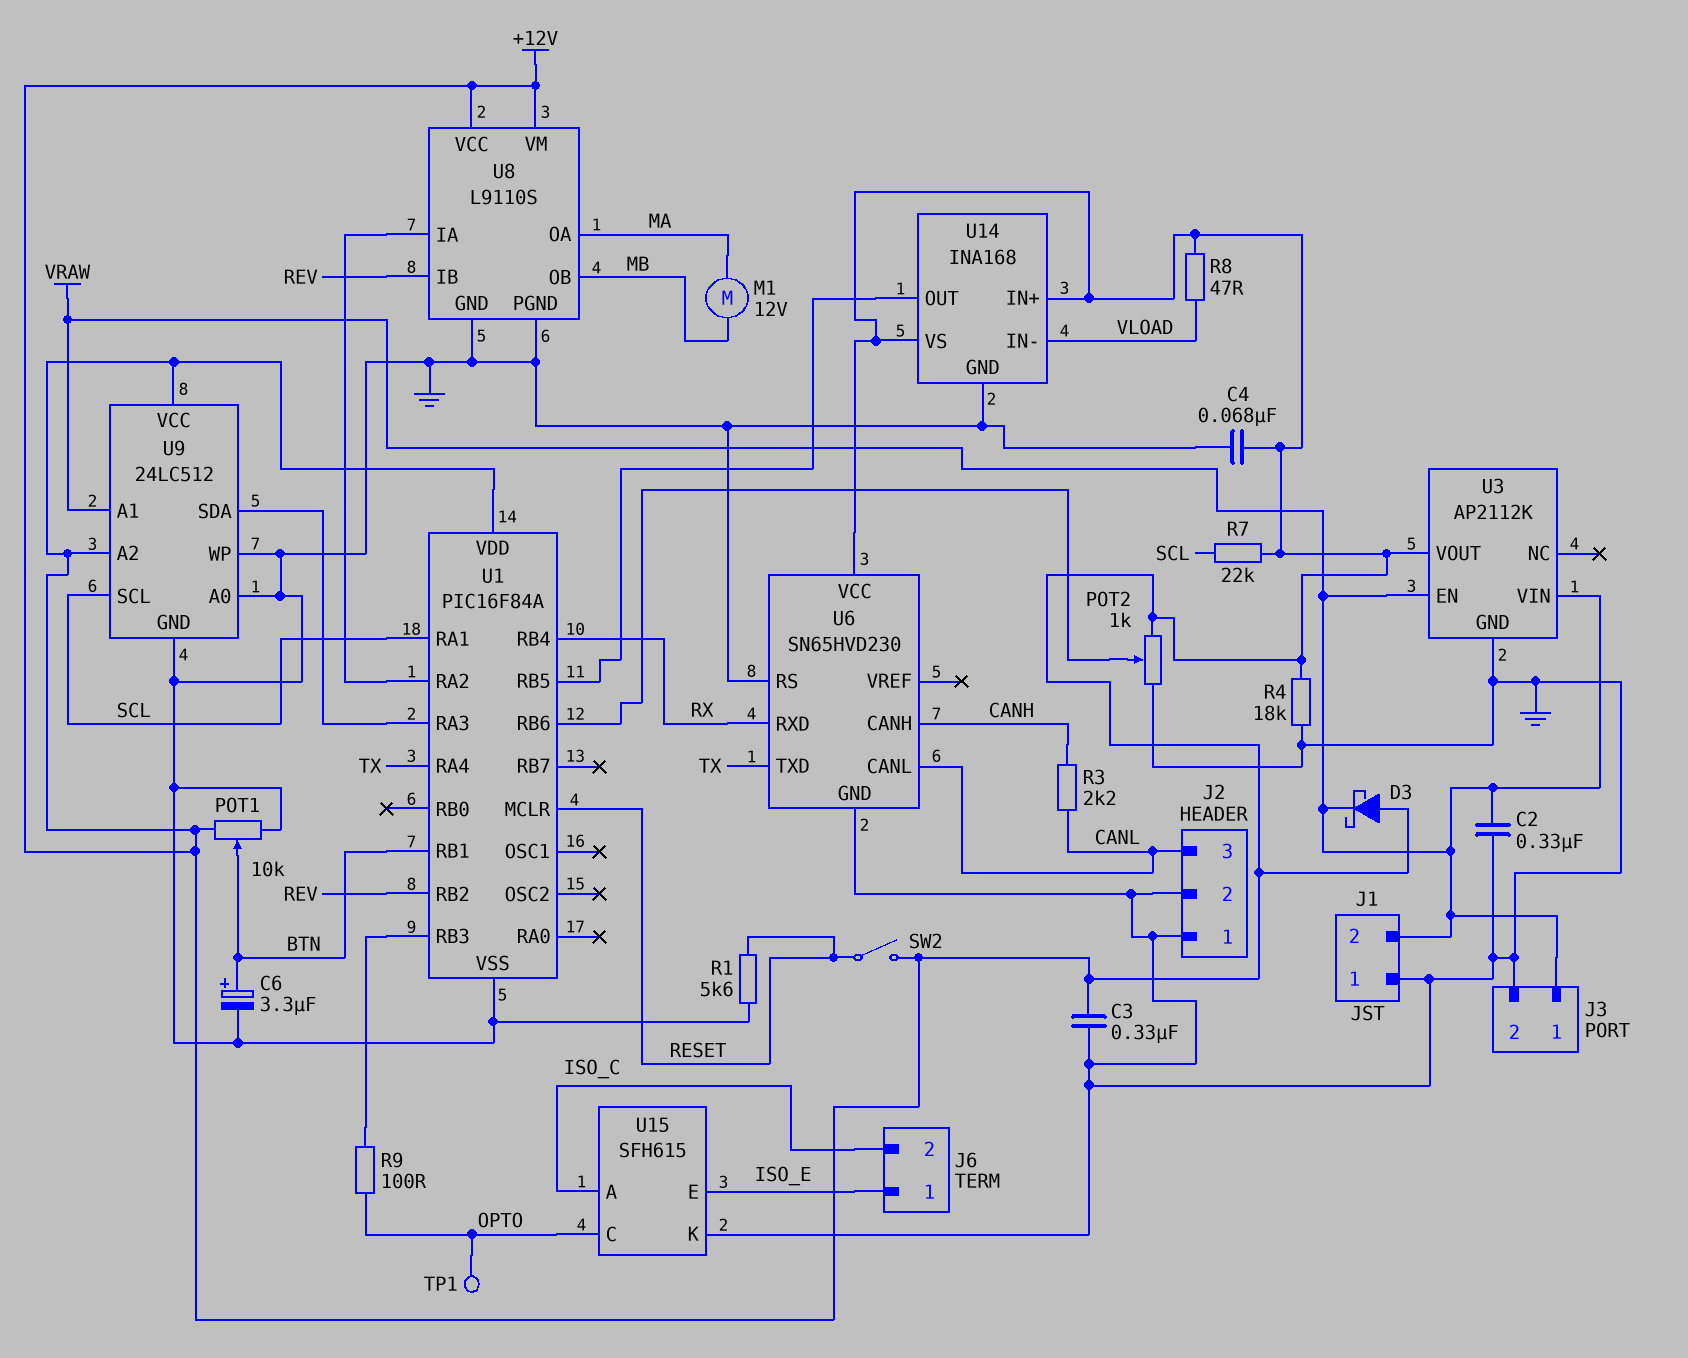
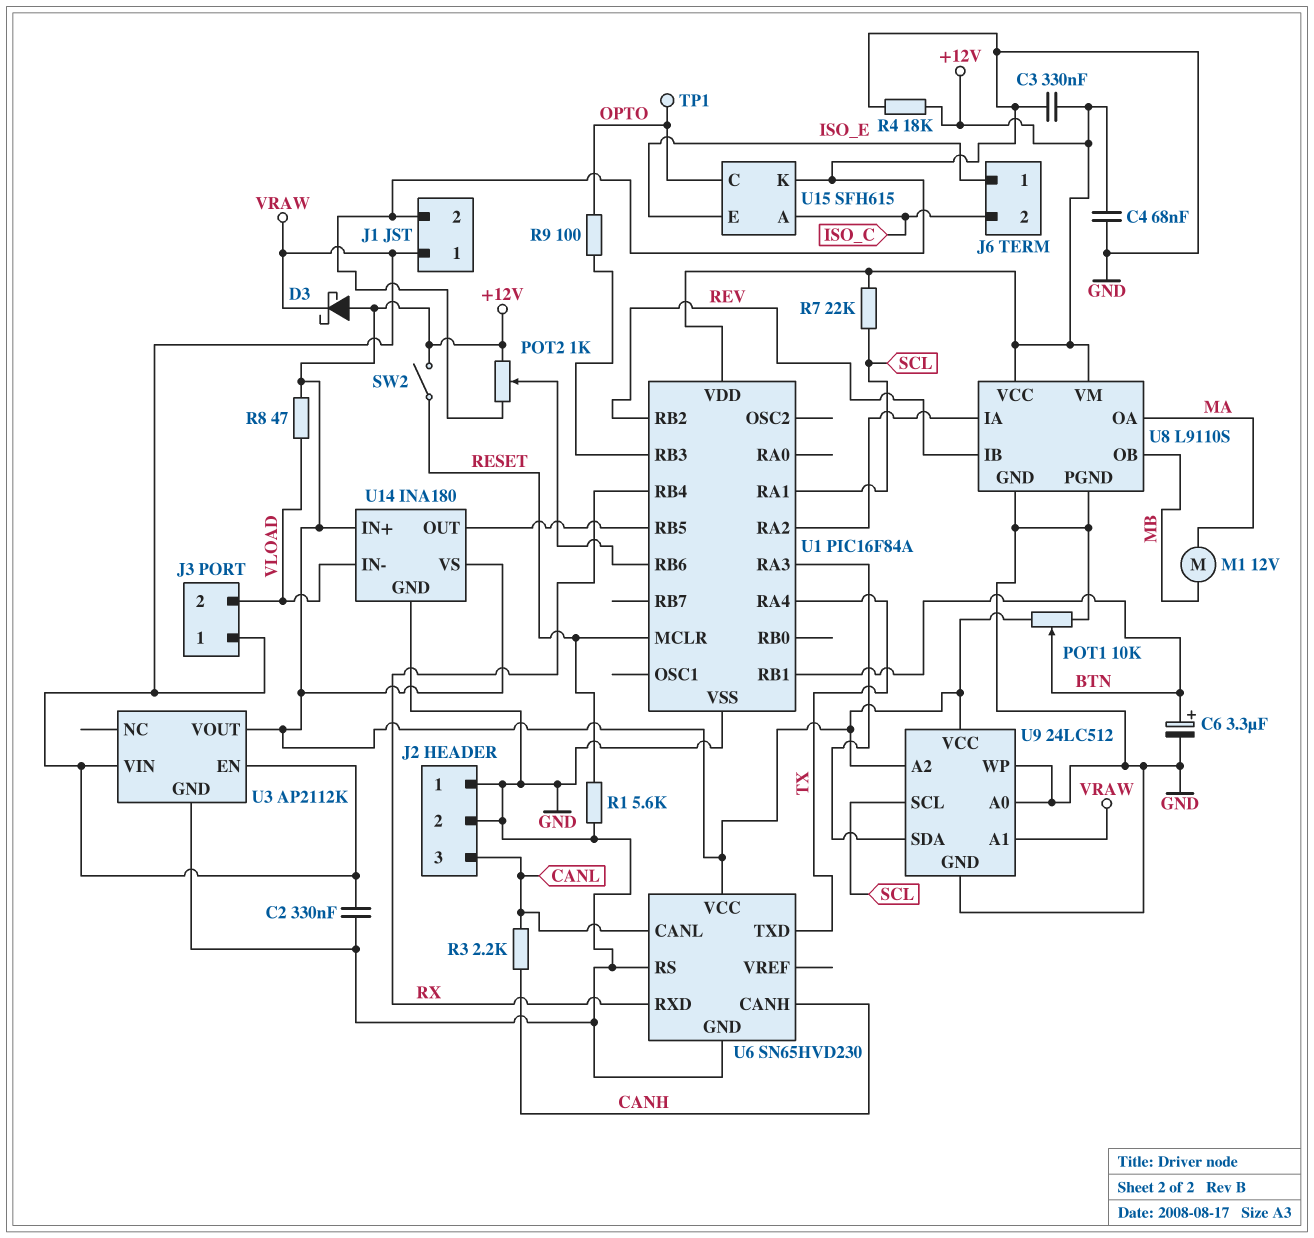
J1 pin 1: GND -> VRAW
J1 pin 2: VRAW -> GND
J3 pin 2: GND -> VLOAD
U14: INA168 -> INA180

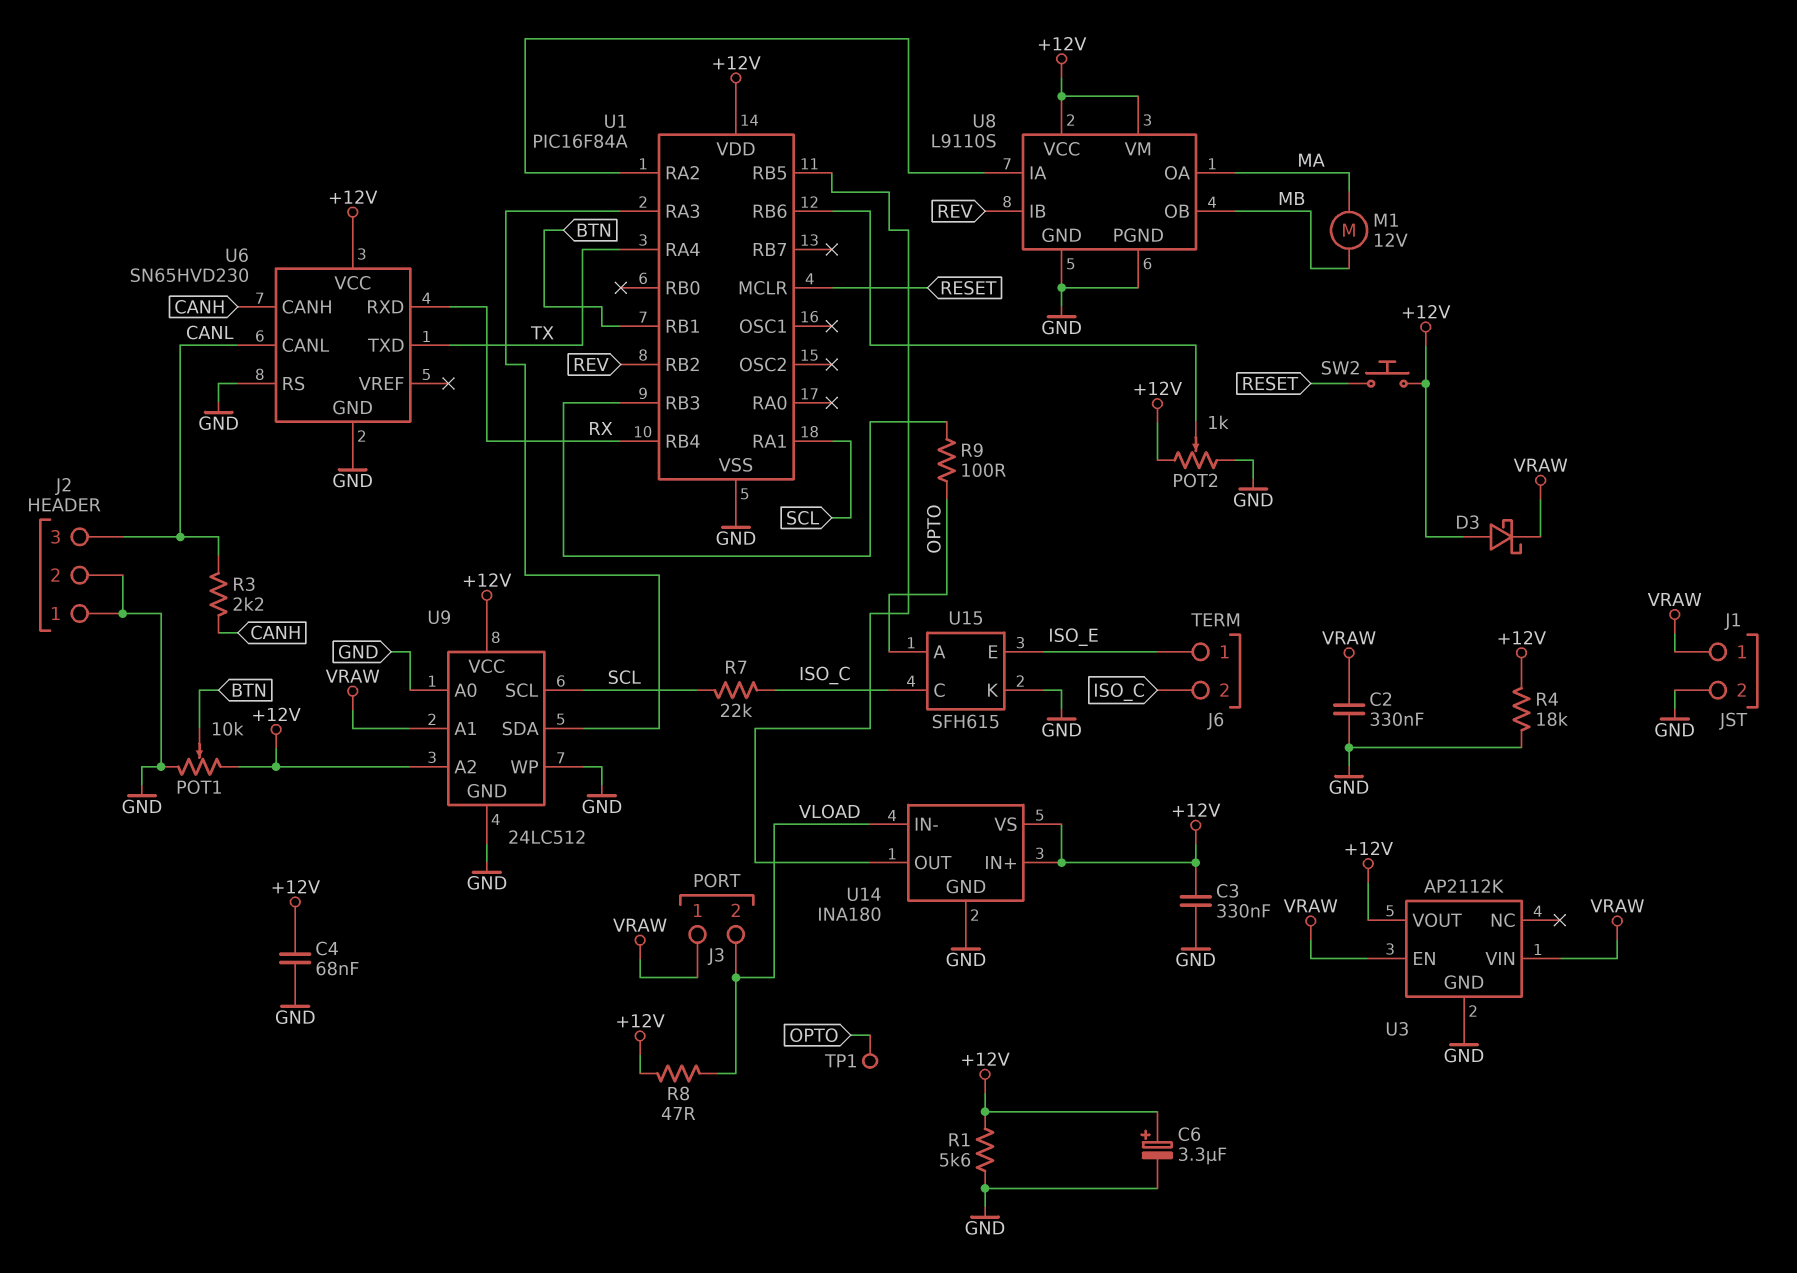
C6: 3.3uF (plus BTN, minus GND) -> 3.3uF (plus +12V, minus GND)
R1: 5.6k (GND, RESET) -> 5.6k (+12V, GND)
R7: 22k (+12V, SCL) -> 22k (ISO_C, SCL)
SW2: switch (+12V, RESET) -> button (+12V, RESET)
U15 pin A: ISO_C -> OPTO
U15 pin C: OPTO -> ISO_C

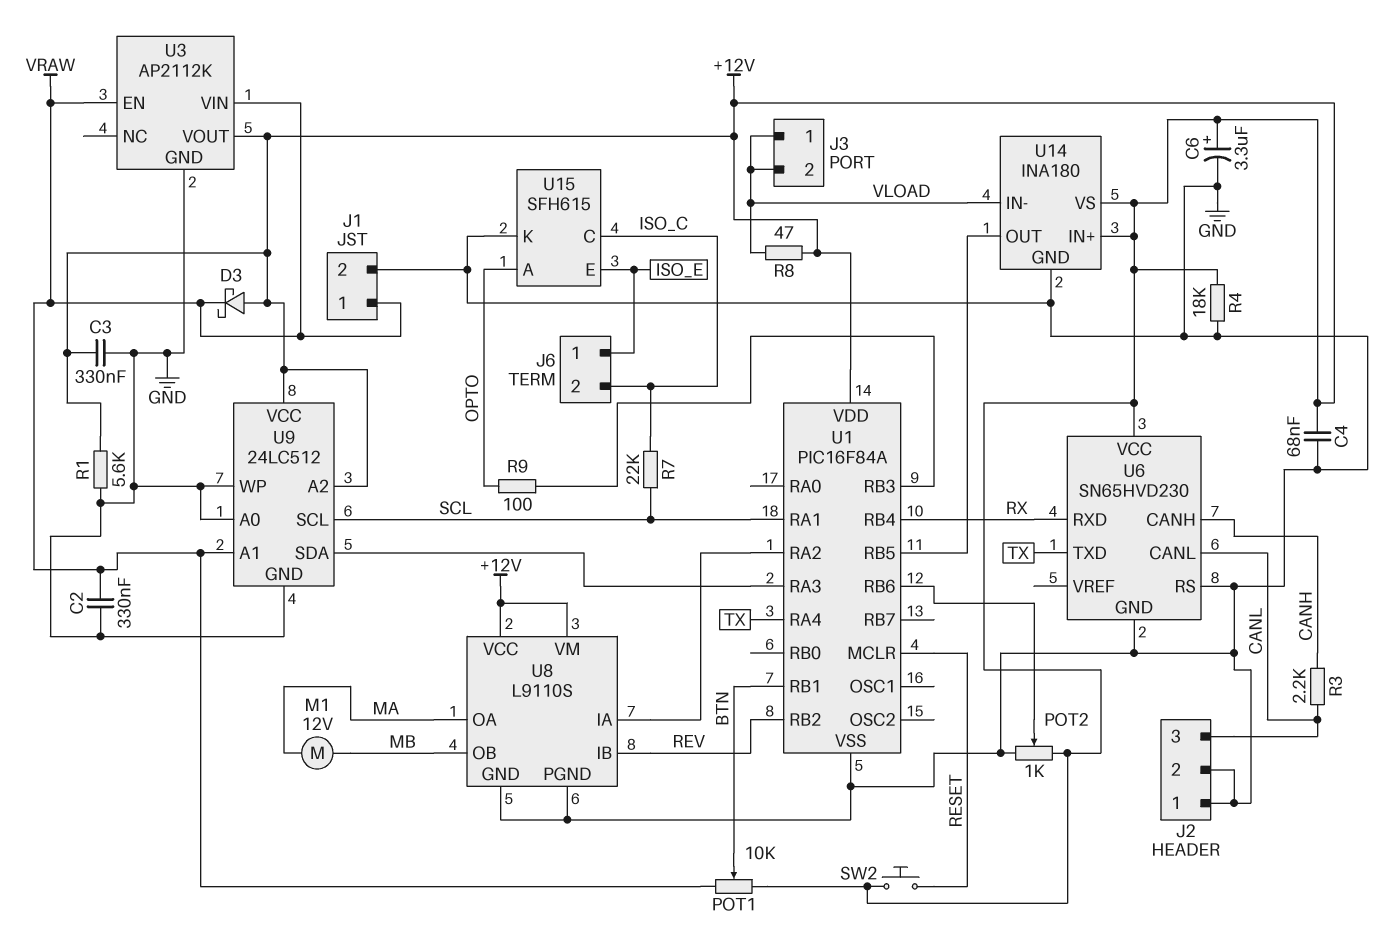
J3 pin 1: VRAW -> VLOAD
POT1: 10k (+12V, GND, wiper BTN) -> 10k (+12V, VRAW, wiper BTN)
TP1: test point (OPTO) -> none

